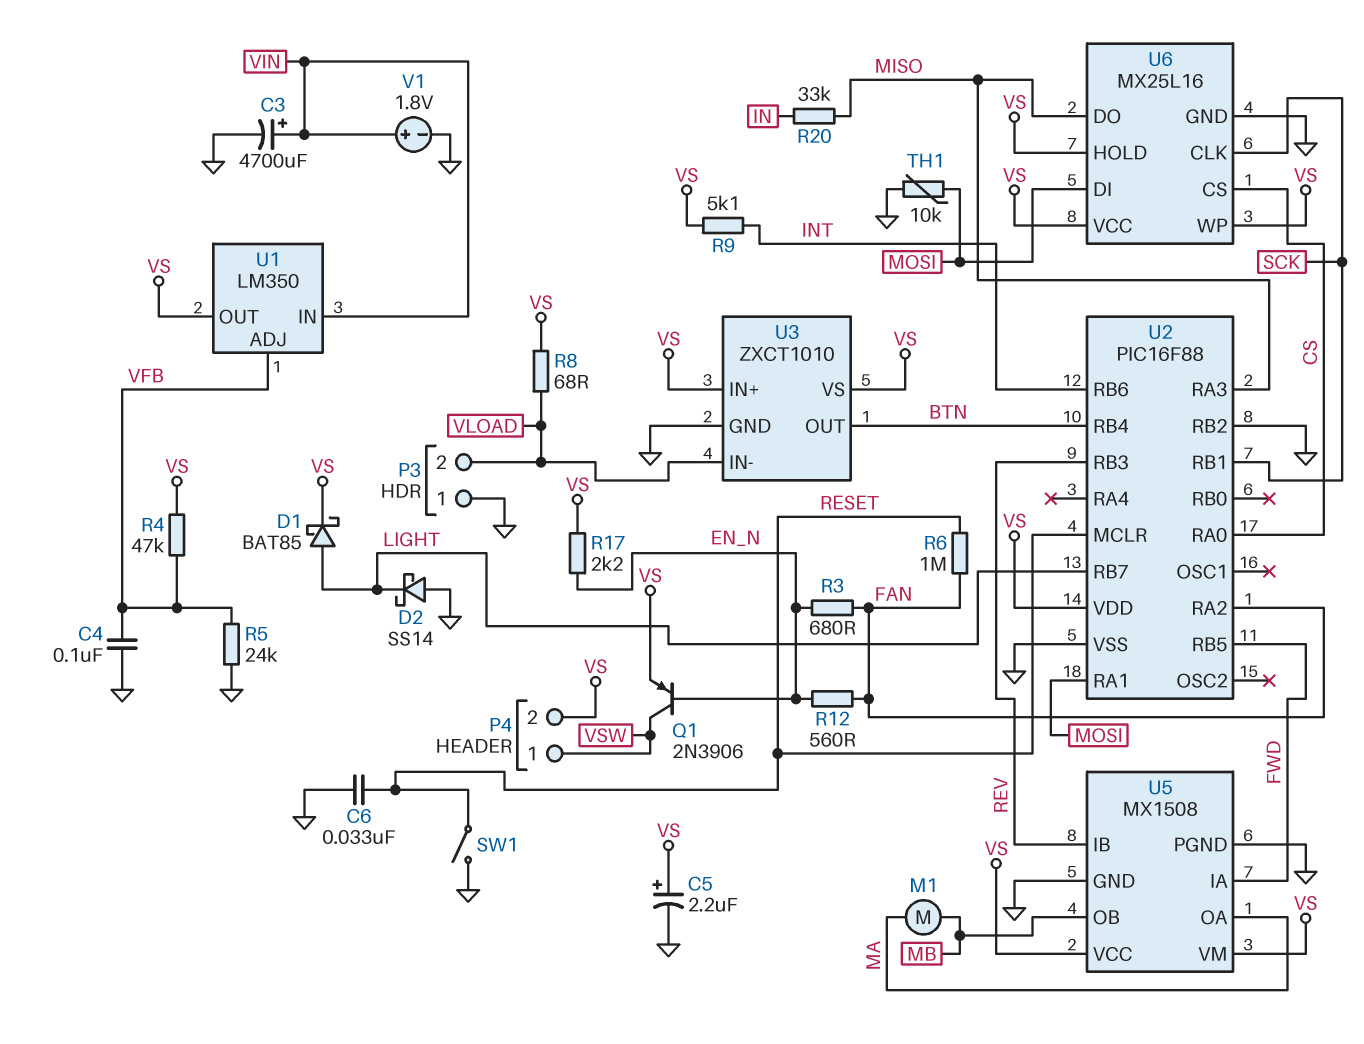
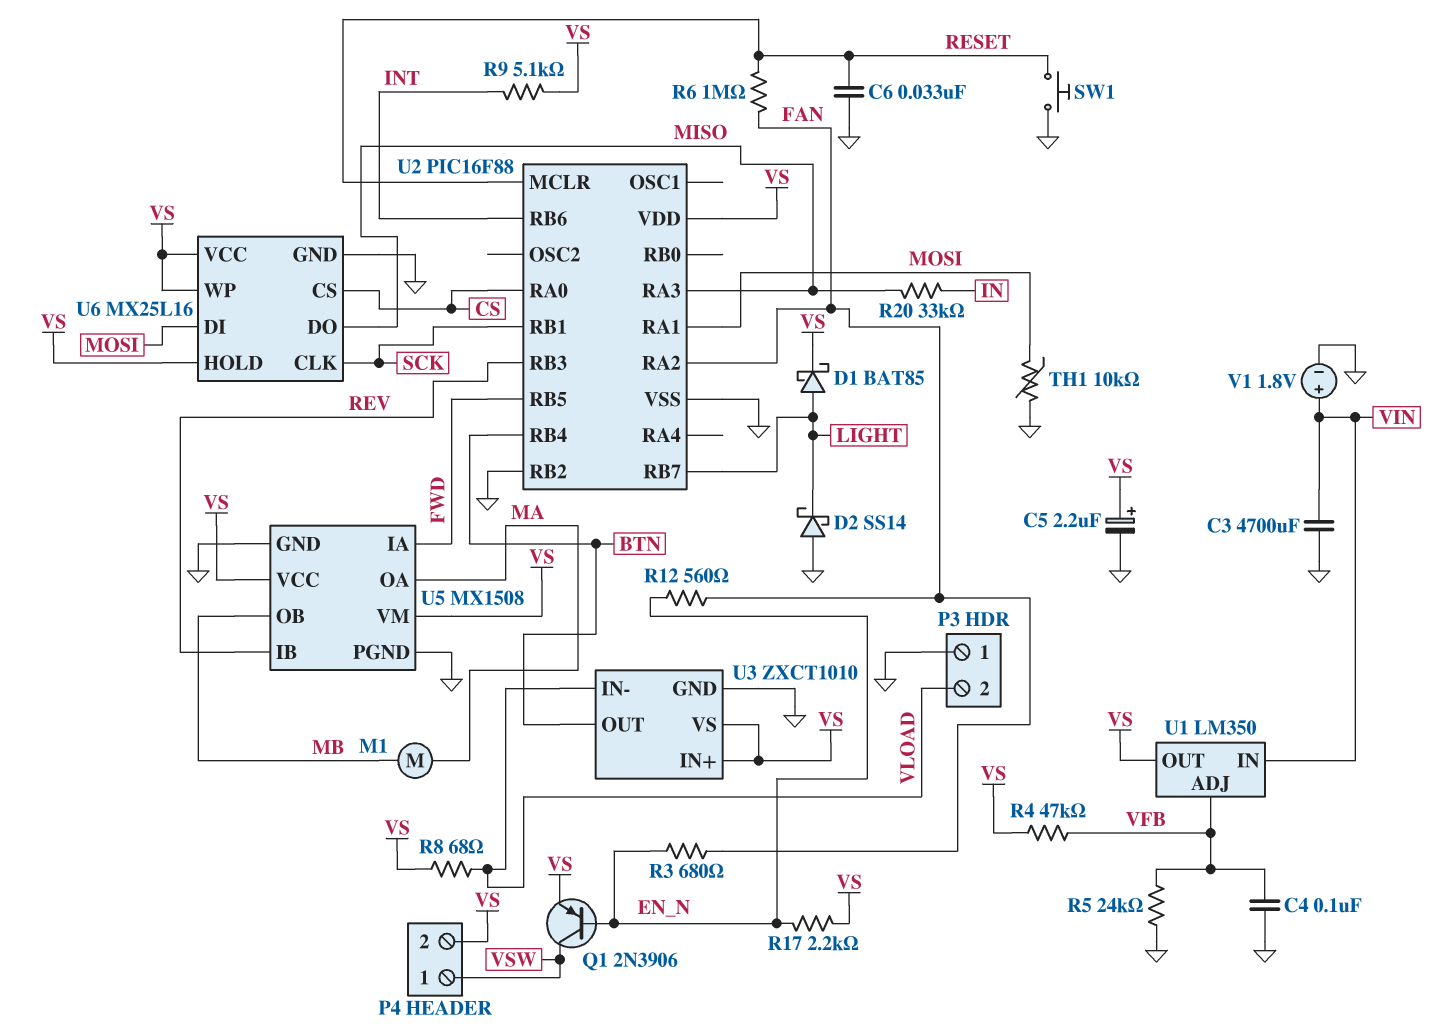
C3: 4700uF (plus VIN, minus GND) -> 4700uF (GND, VIN)
SW1: switch (GND, RESET) -> button (GND, RESET)

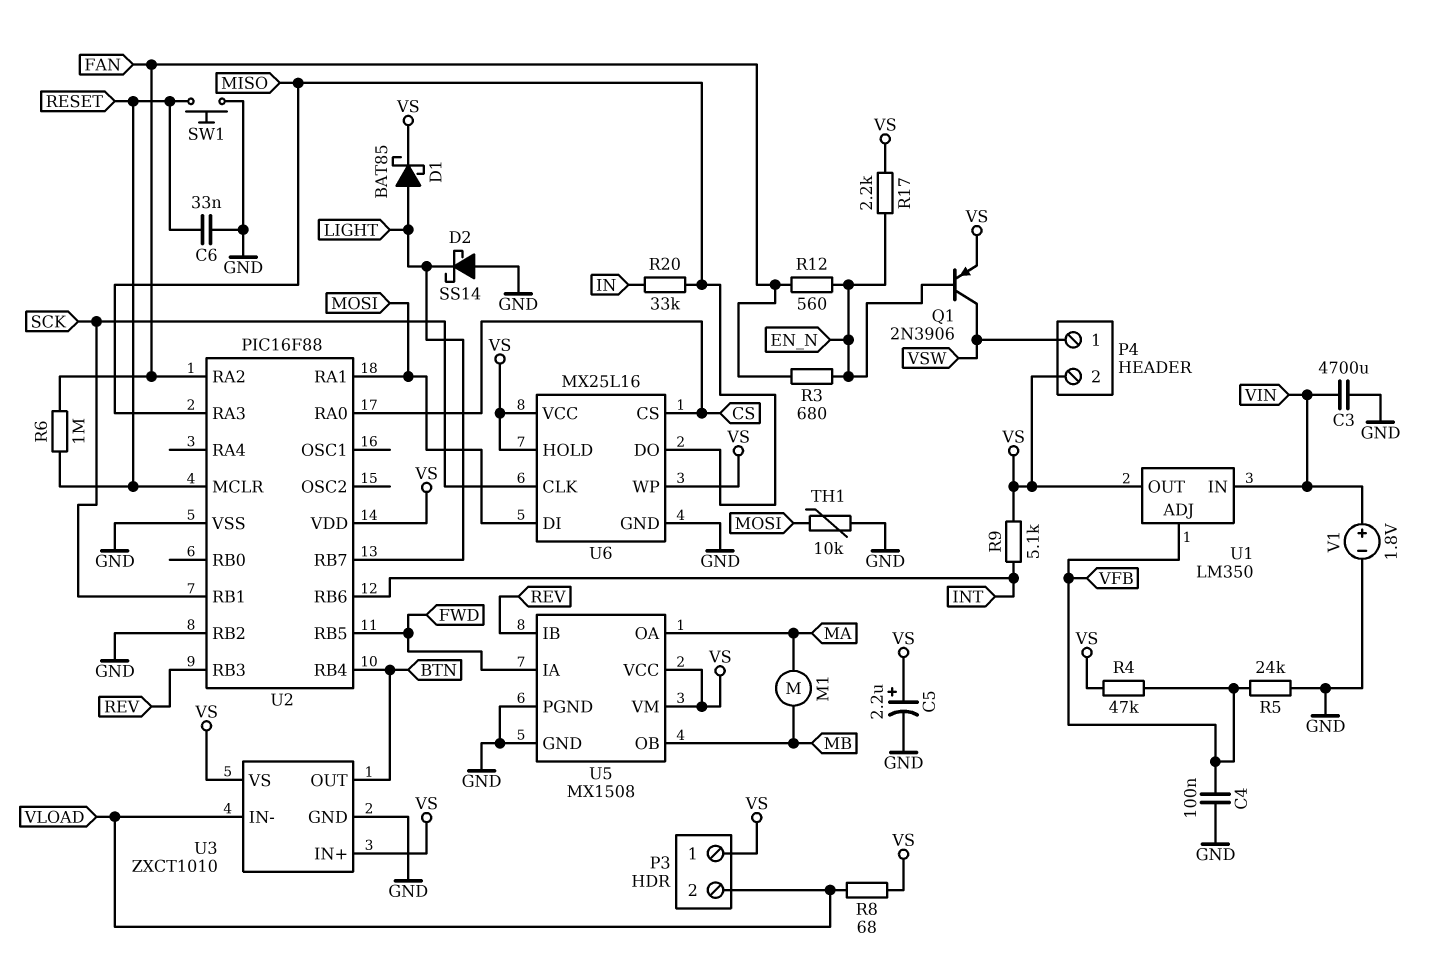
P3 pin 1: GND -> VS

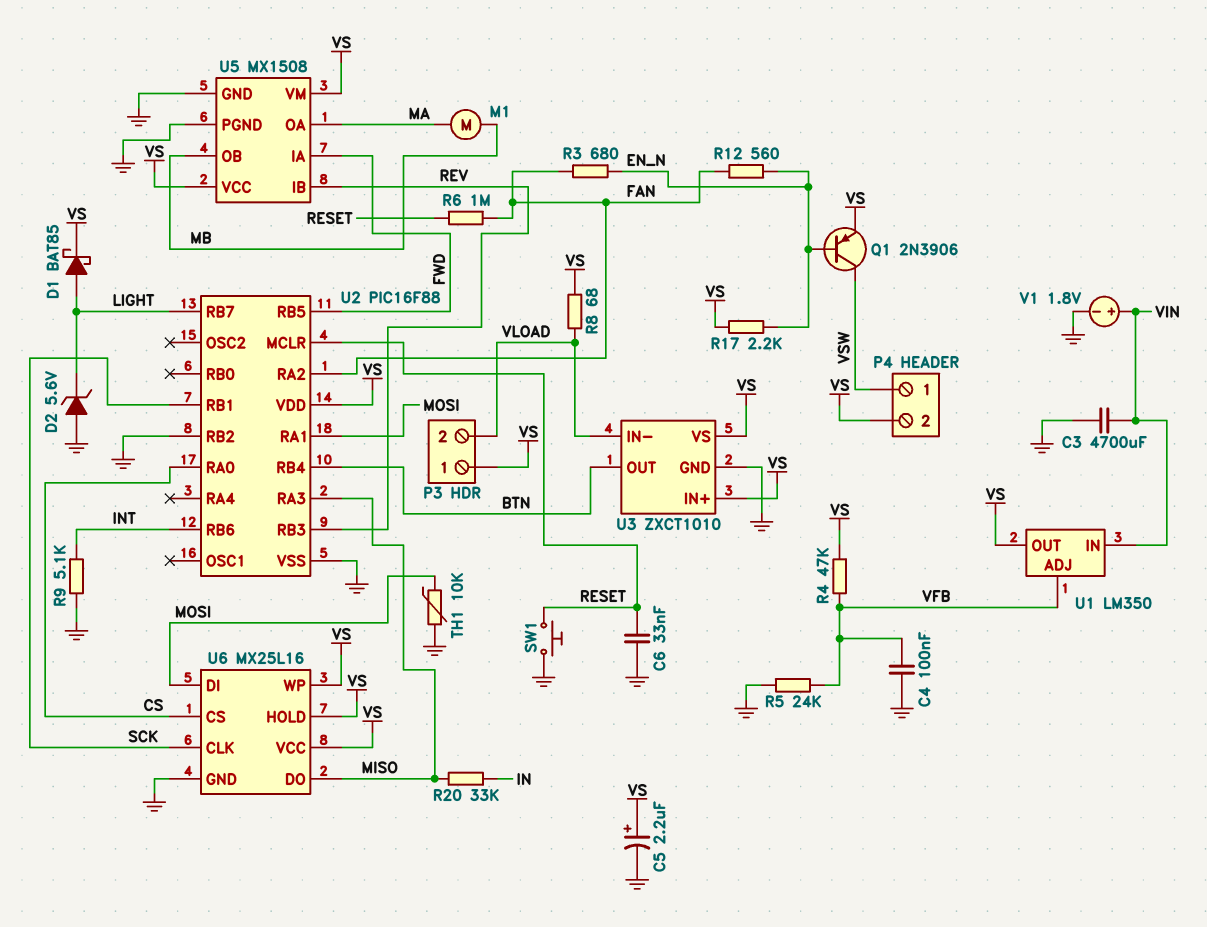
D2: schottky SS14 (A GND, K LIGHT) -> zener 5.6V (A GND, K LIGHT)
R9: 5.1k (INT, VS) -> 5.1k (GND, INT)

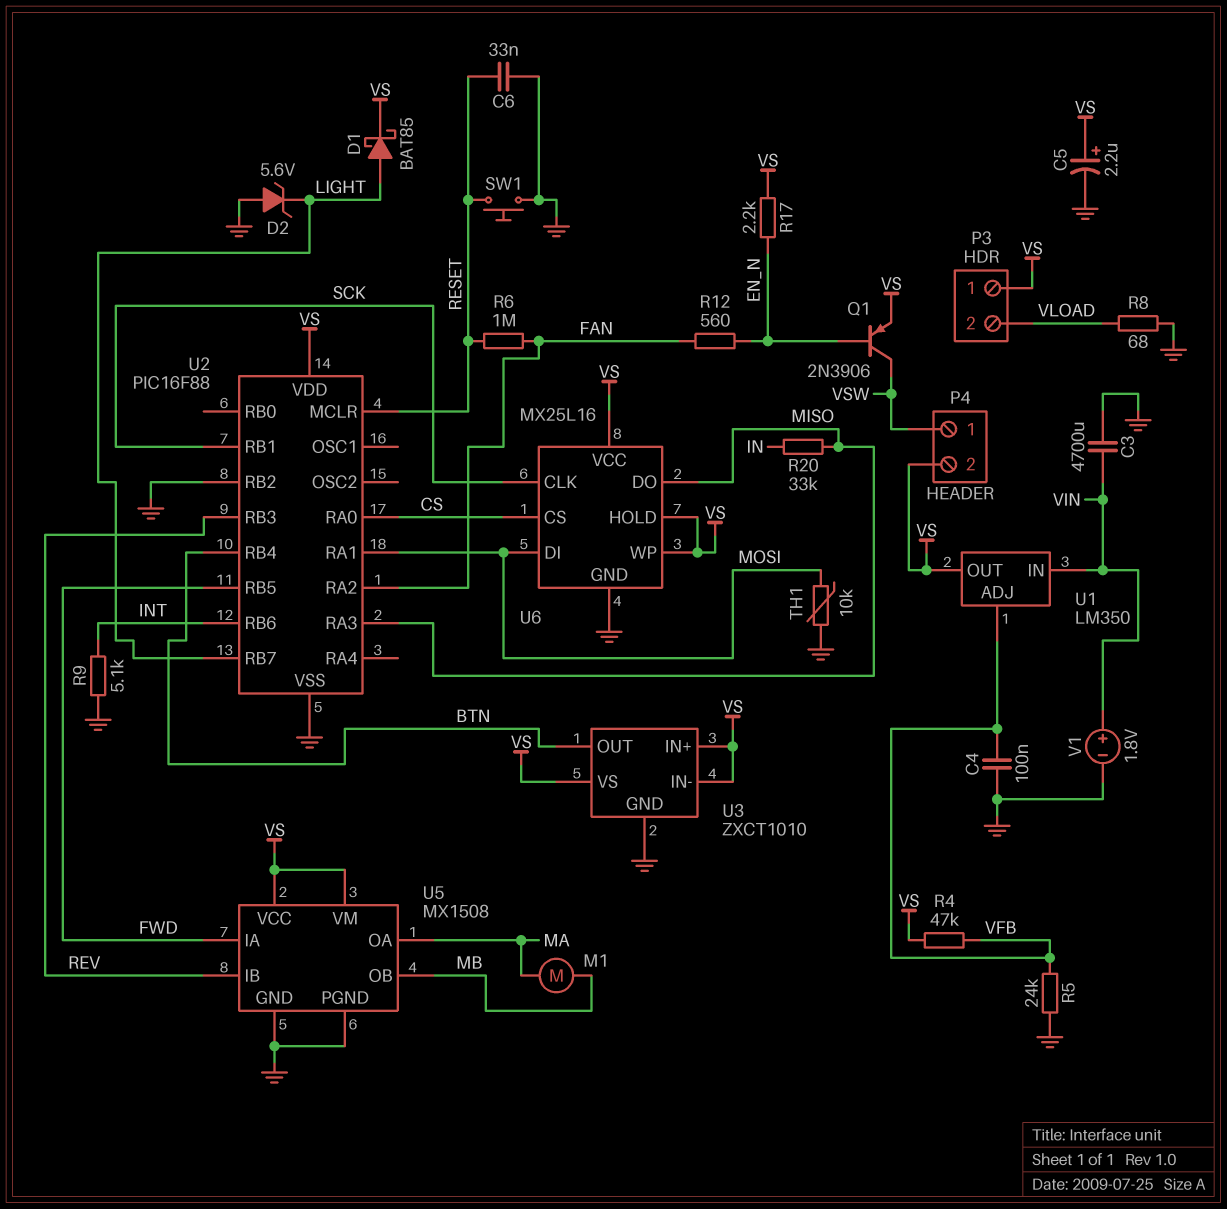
R3: 680 (EN_N, FAN) -> none
R8: 68 (VLOAD, VS) -> 68 (GND, VLOAD)
U3 pin IN-: VLOAD -> VS

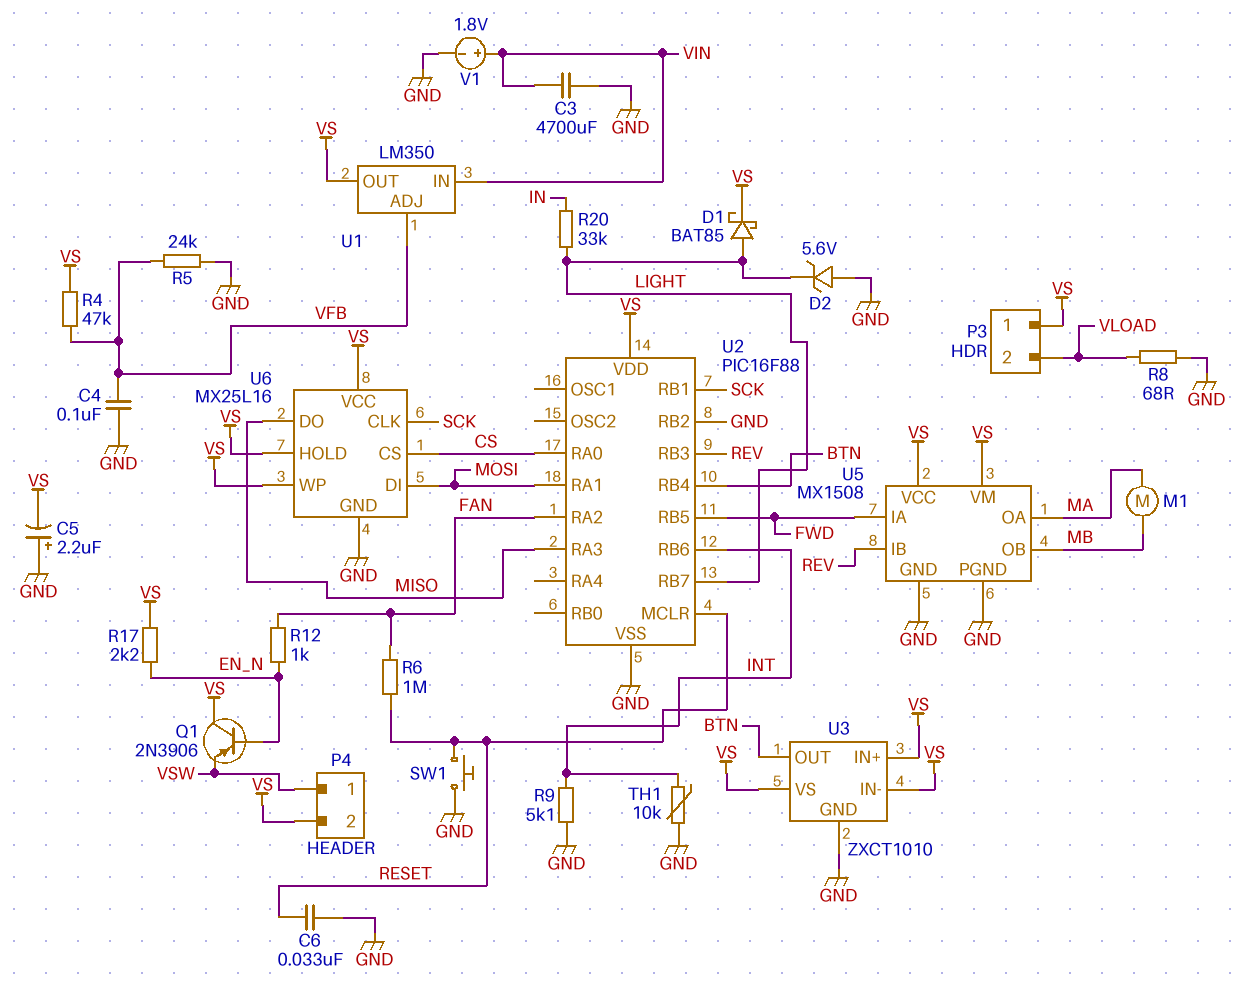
C5: 2.2uF (plus VS, minus GND) -> 2.2uF (plus GND, minus VS)
Q1: PNP 2N3906 (B EN_N, C VSW, E VS) -> PNP 2N3906 (B EN_N, C VS, E VSW)
R12: 560 (EN_N, FAN) -> 1k (EN_N, FAN)
R20: 33k (IN, MISO) -> 33k (IN, LIGHT)
TH1: 10k (GND, MOSI) -> 10k (GND, INT)

